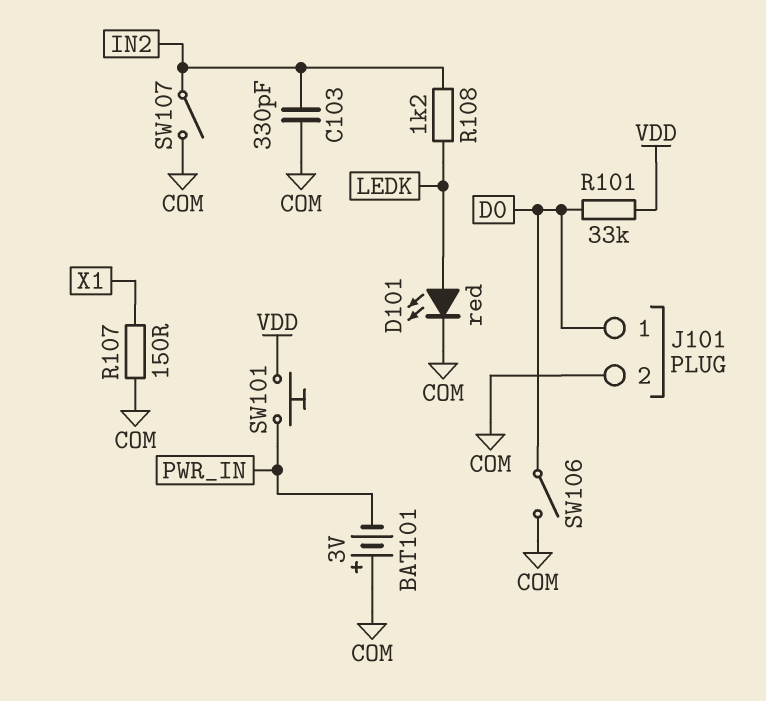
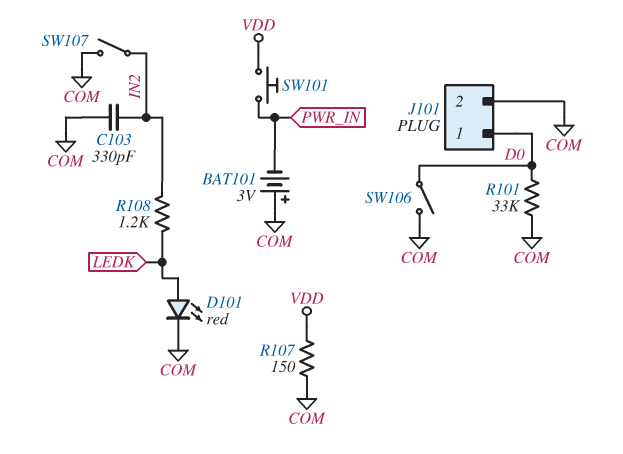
R101: 33k (D0, VDD) -> 33k (COM, D0)
R107: 150 (COM, X1) -> 150 (COM, VDD)

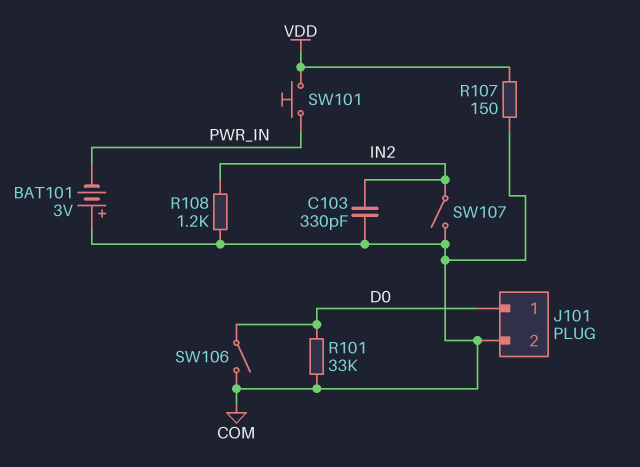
D101: LED red (A LEDK, K COM) -> none
R108: 1.2k (IN2, LEDK) -> 1.2k (COM, IN2)

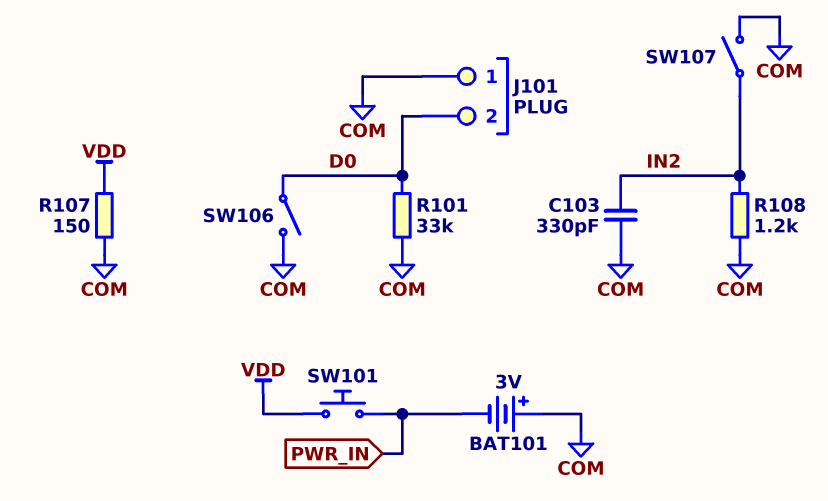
J101 pin 1: D0 -> COM
J101 pin 2: COM -> D0

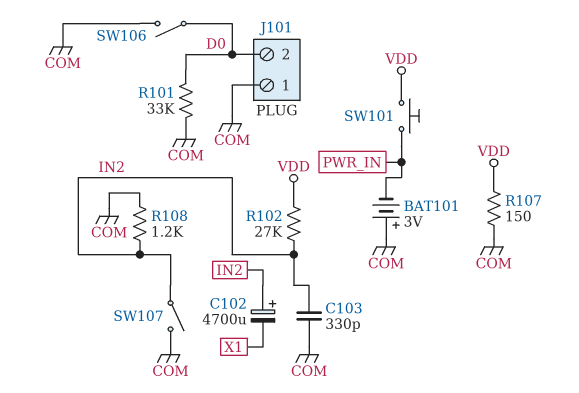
C102: none -> 4700uF (plus IN2, minus X1)
R102: none -> 27k (IN2, VDD)

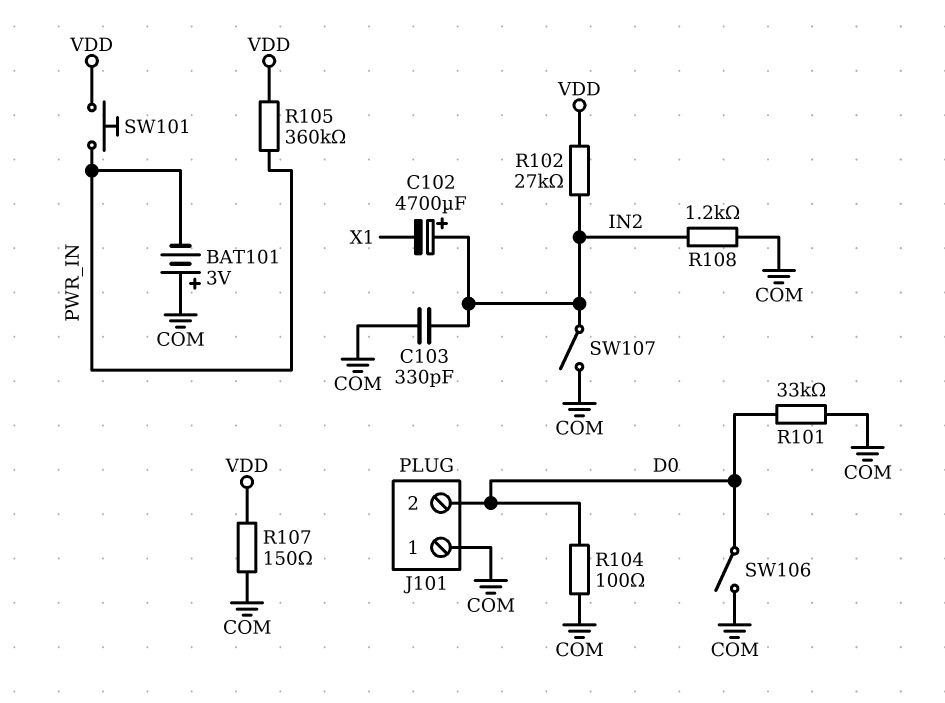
R104: none -> 100 (COM, D0)
R105: none -> 360k (PWR_IN, VDD)

